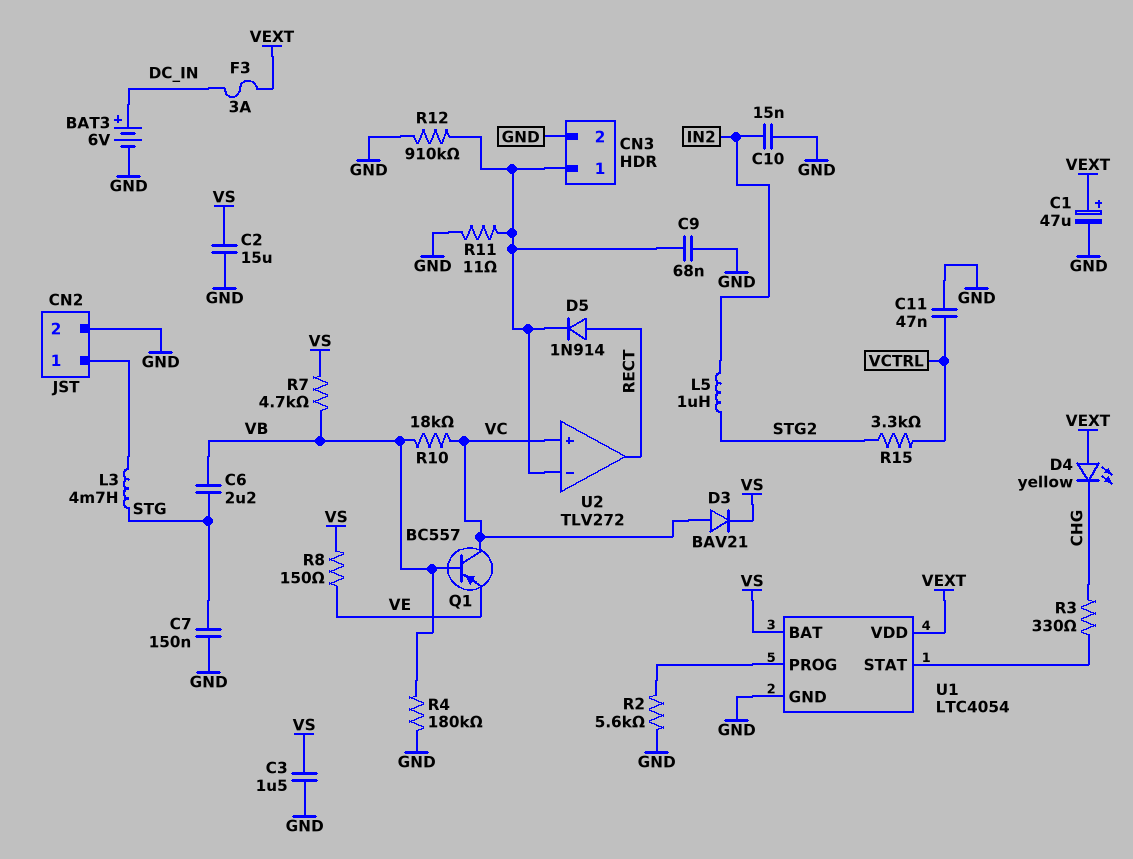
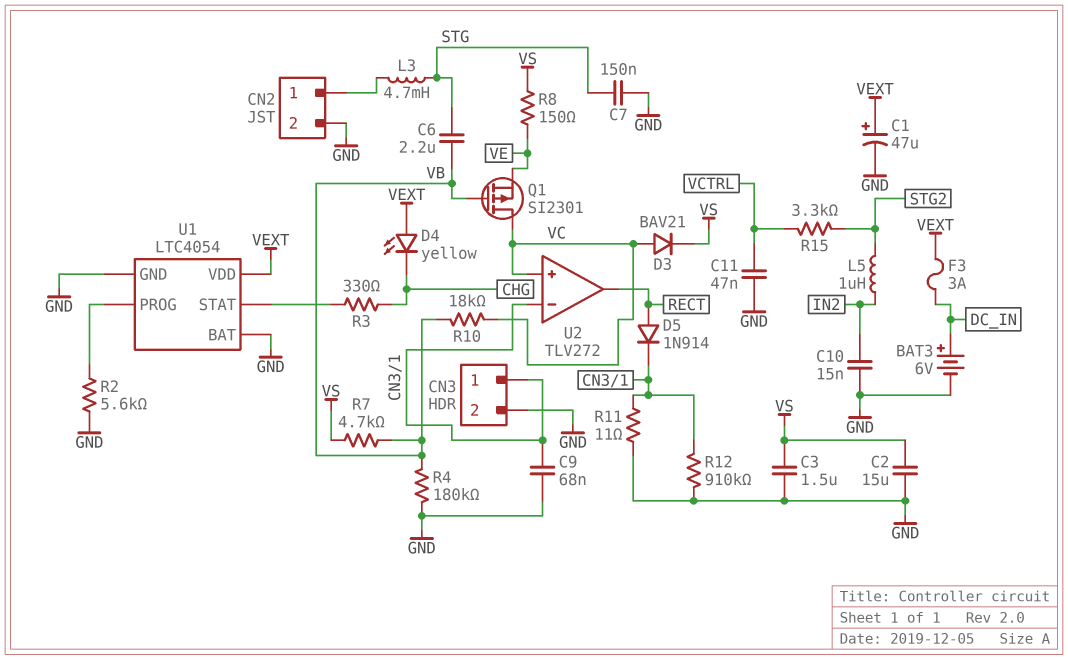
Q1: PNP BC557 (B VB, C VC, E VE) -> PMOS SI2301 (G VB, D VC, S VE)
U1 pin BAT: VS -> GND

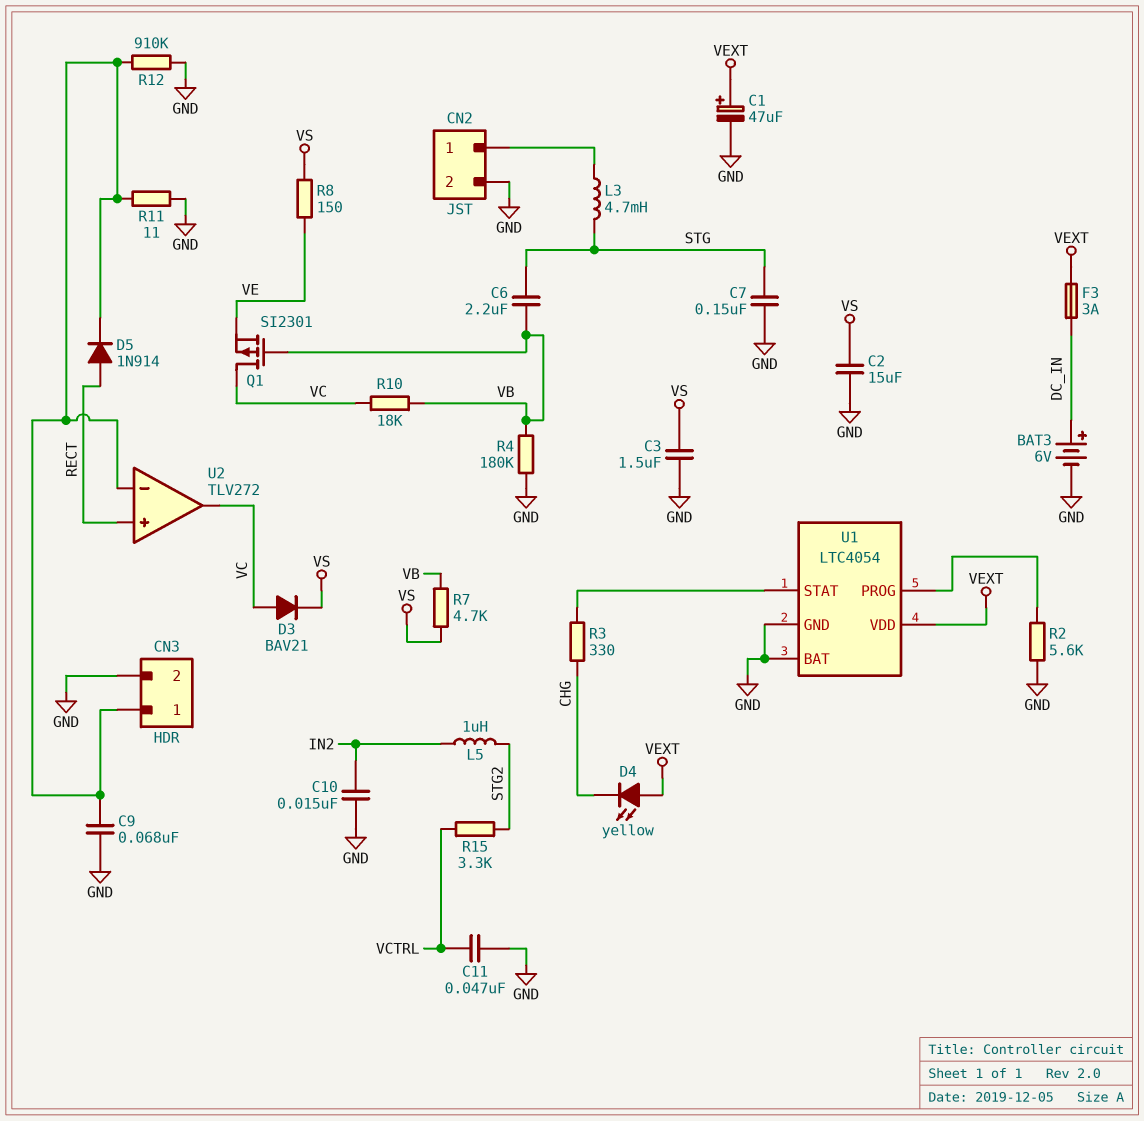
U2 pin in+: VC -> RECT
U2 pin out: RECT -> VC

